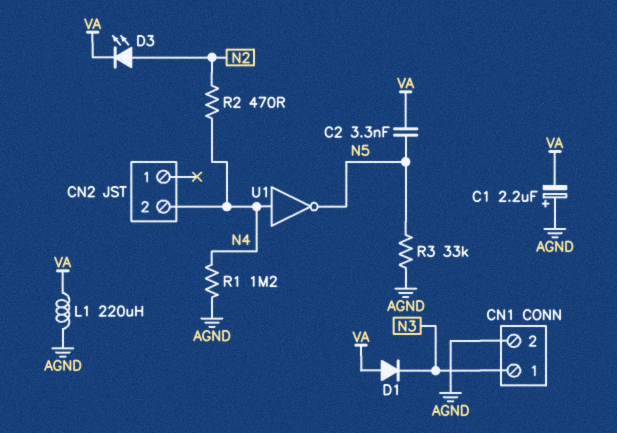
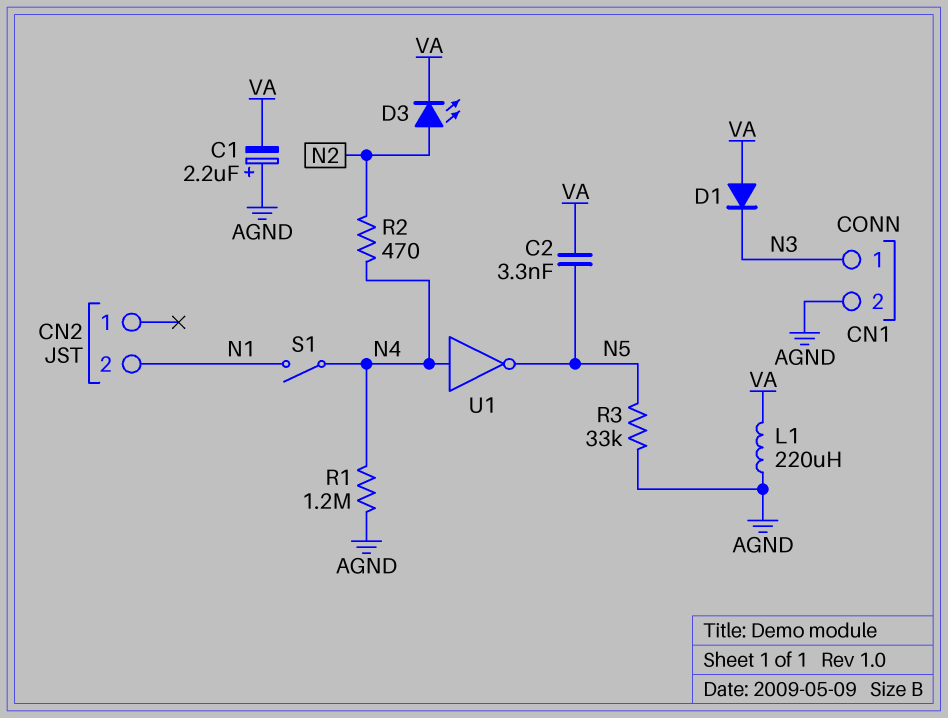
CN2 pin 2: N4 -> N1
S1: none -> switch (N1, N4)

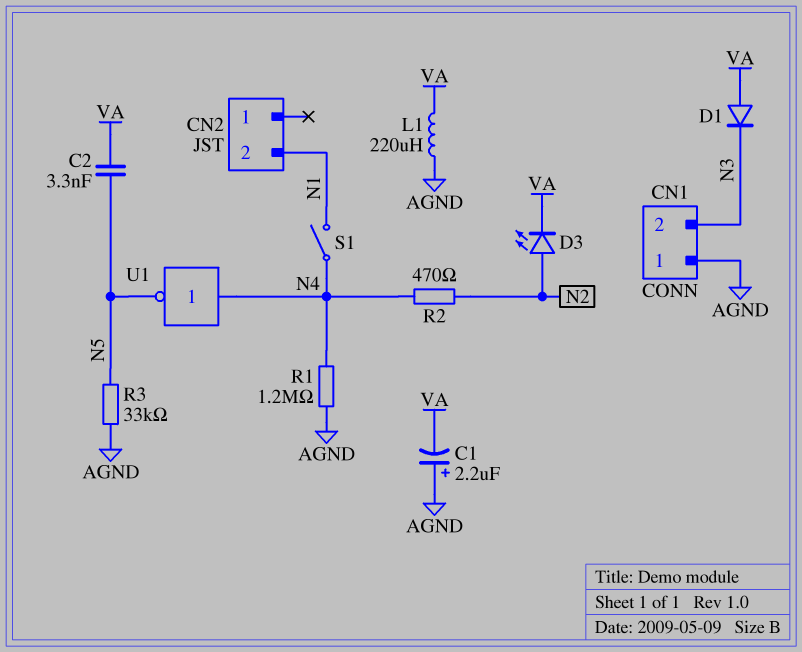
CN1 pin 1: N3 -> AGND
CN1 pin 2: AGND -> N3

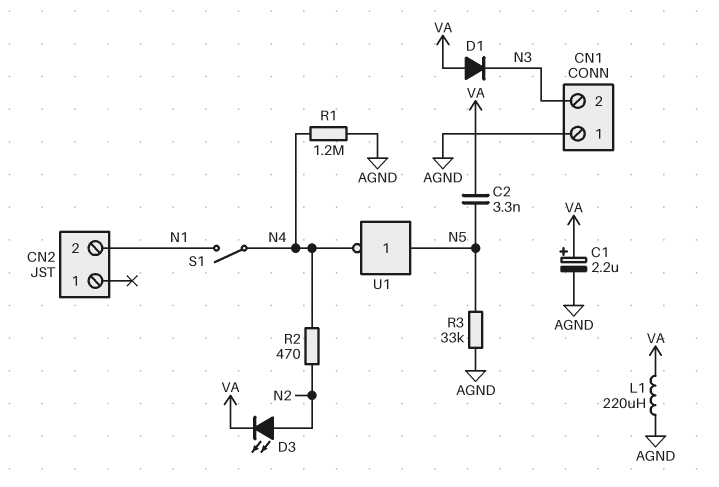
C1: 2.2uF (plus AGND, minus VA) -> 2.2uF (plus VA, minus AGND)
U1: NOT (in N4, out N5) -> NOT (in N5, out N4)

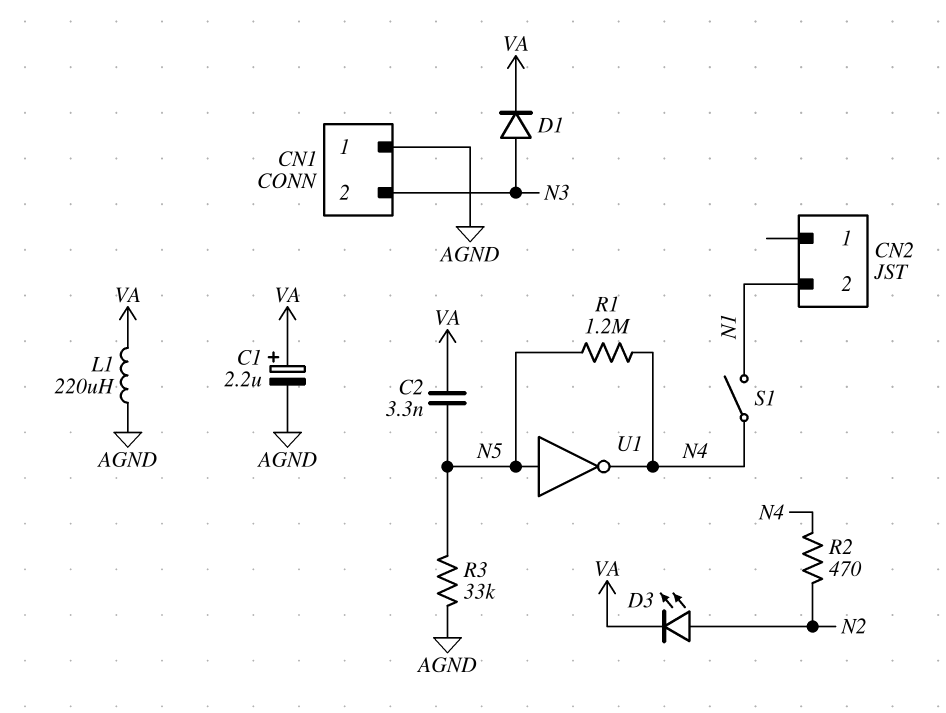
D1: diode (A VA, K N3) -> diode (A N3, K VA)
R1: 1.2M (AGND, N4) -> 1.2M (N4, N5)

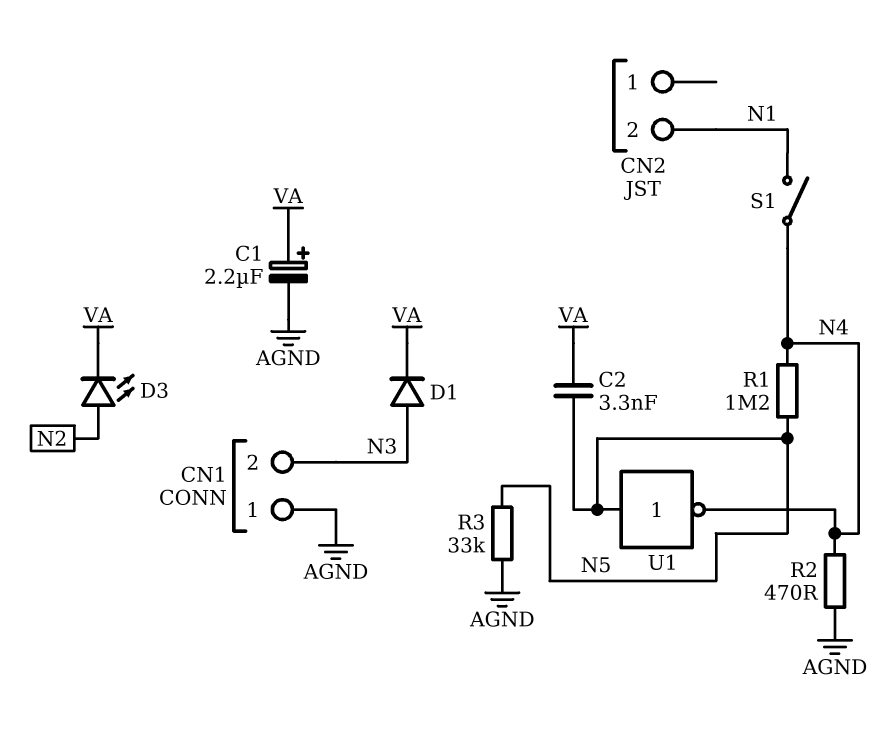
L1: 220uH (AGND, VA) -> none
R2: 470 (N2, N4) -> 470 (AGND, N4)

